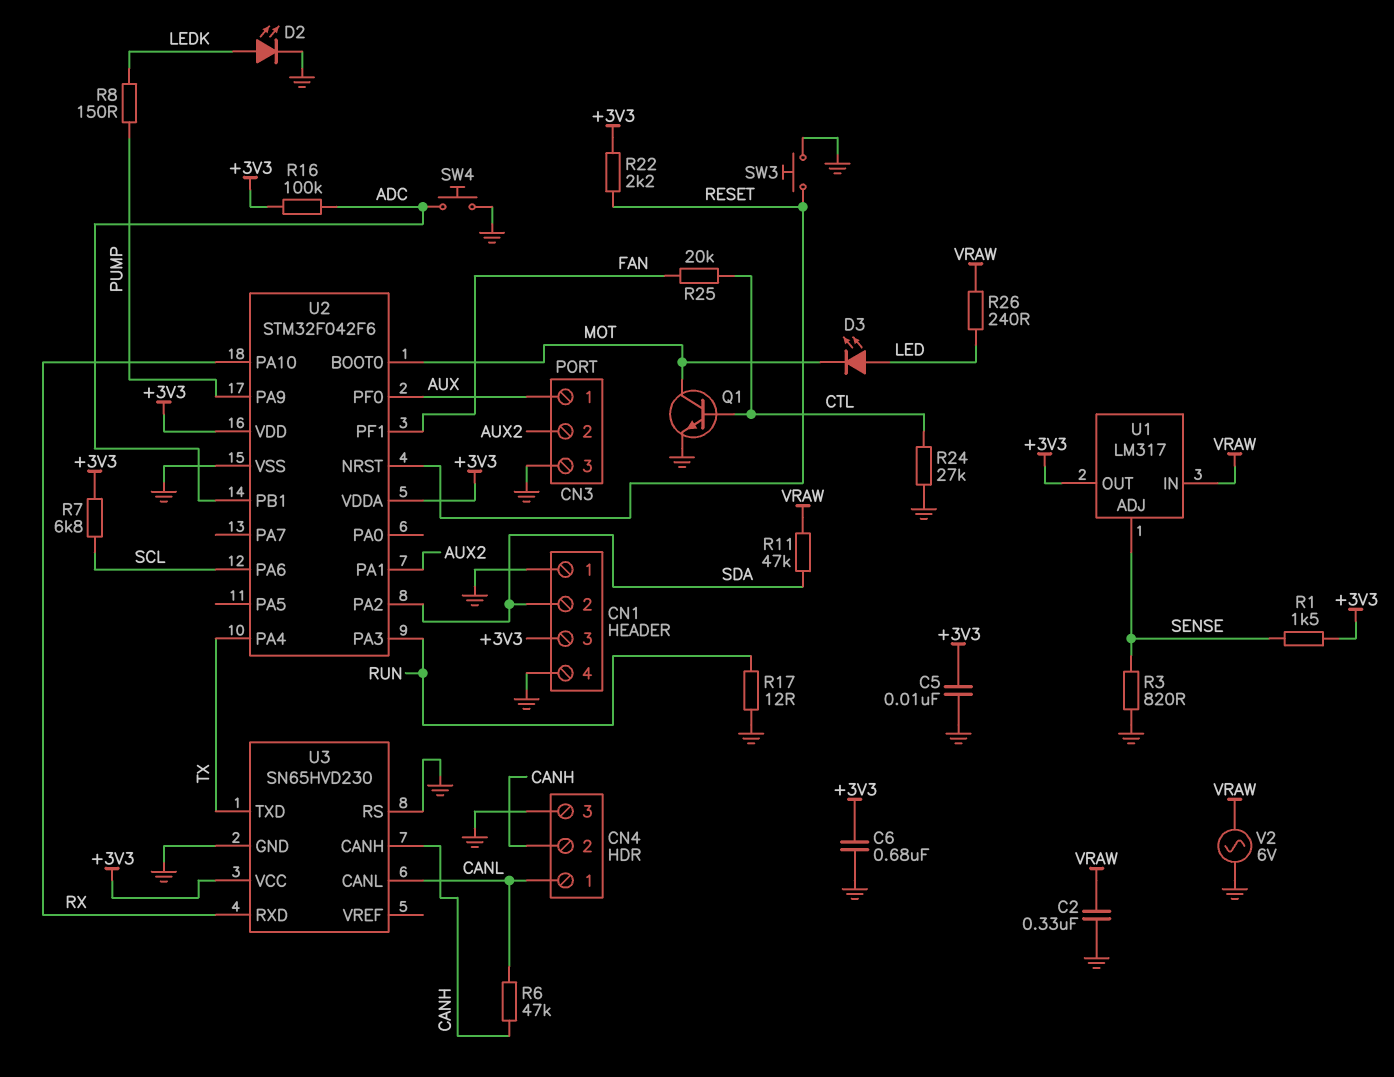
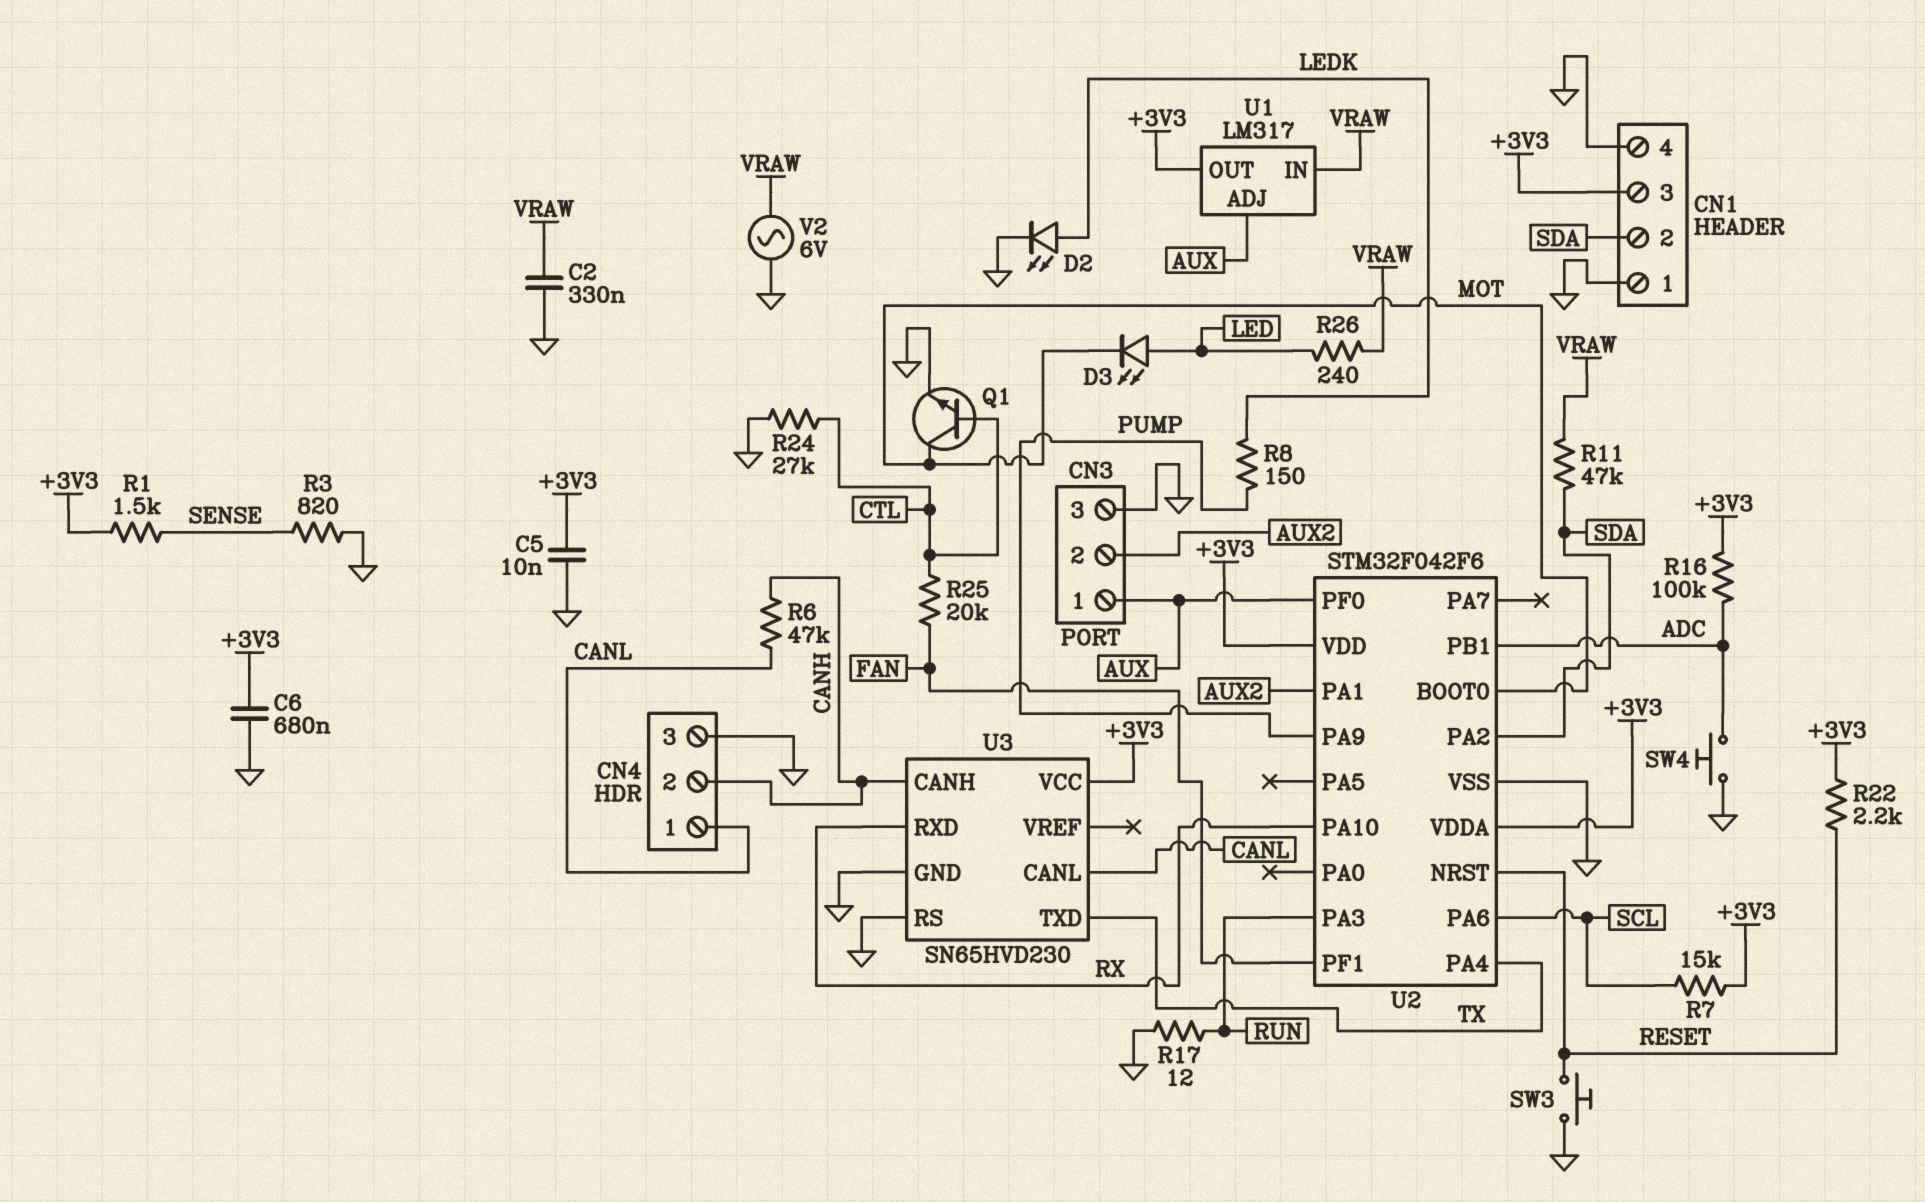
R7: 6.8k (+3V3, SCL) -> 15k (+3V3, SCL)
U1 pin ADJ: SENSE -> AUX

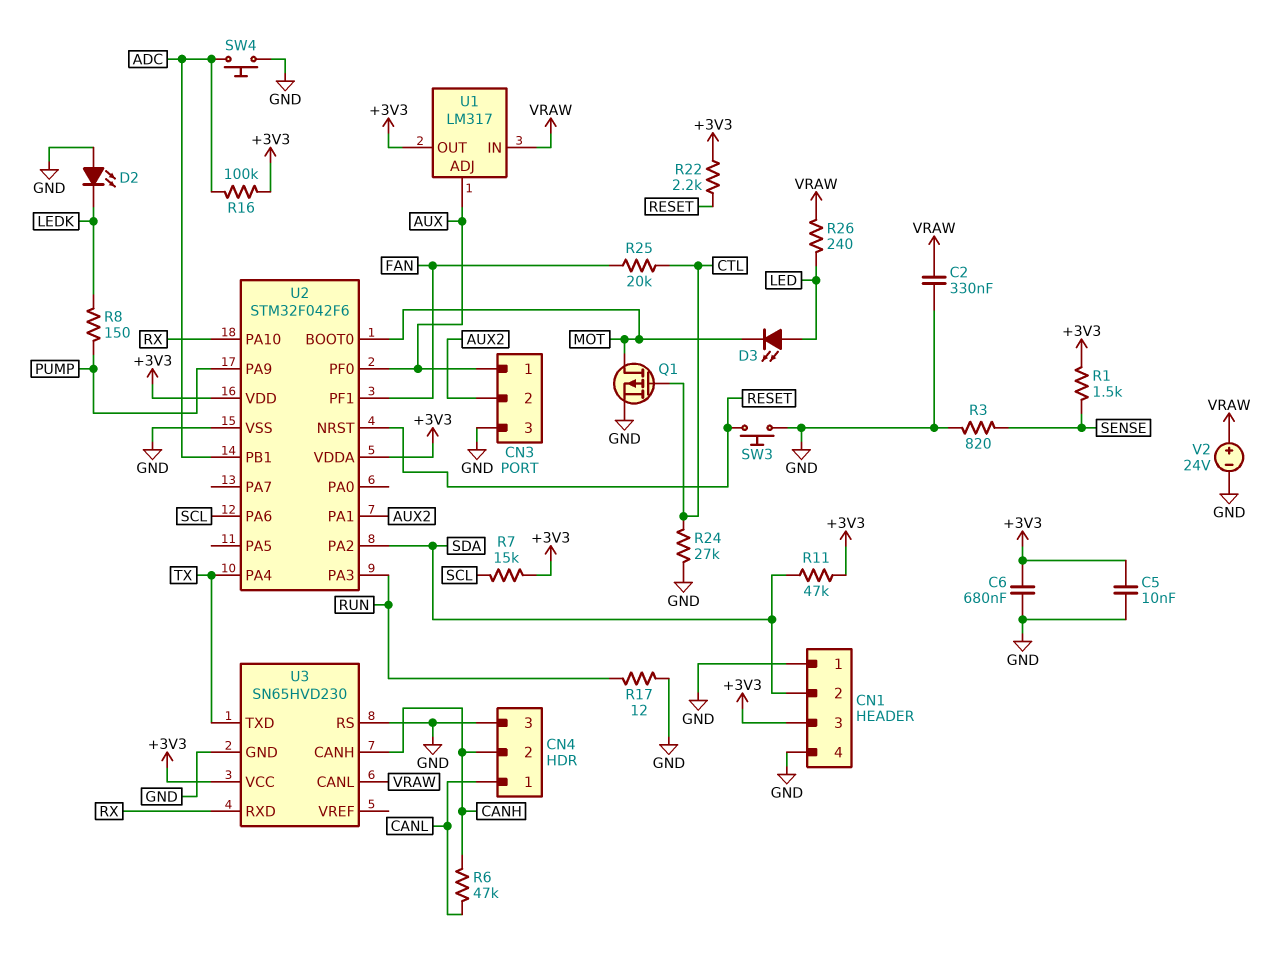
D2: LED (A LEDK, K GND) -> LED (A GND, K LEDK)
Q1: NPN (B CTL, C MOT, E GND) -> PMOS (G CTL, D MOT, S GND)
R11: 47k (SDA, VRAW) -> 47k (+3V3, SDA)
U3 pin CANL: CANL -> VRAW
V2: AC 6V (GND, VRAW) -> 24V (plus VRAW, minus GND)

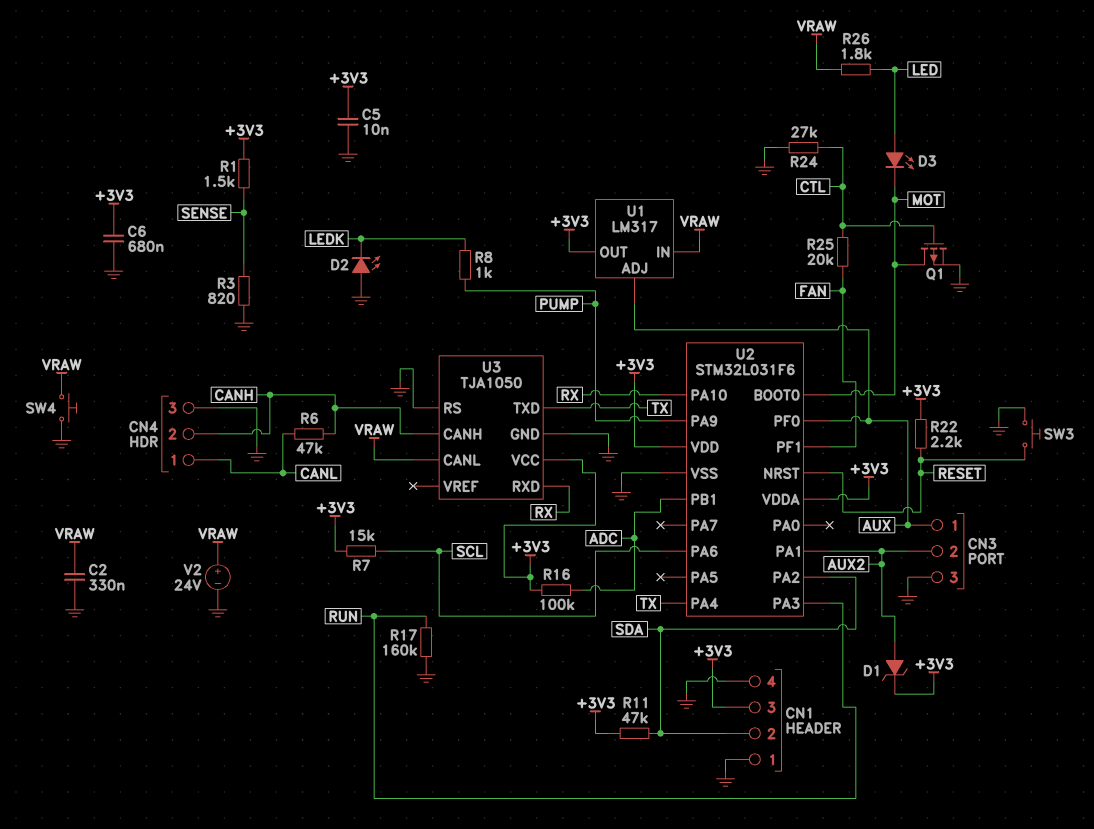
D1: none -> zener (A AUX2, K +3V3)
R8: 150 (LEDK, PUMP) -> 1k (LEDK, PUMP)
R17: 12 (GND, RUN) -> 160k (GND, RUN)
R26: 240 (LED, VRAW) -> 1.8k (LED, VRAW)
SW4: button (ADC, GND) -> button (GND, VRAW)
U2: STM32F042F6 -> STM32L031F6
U3: SN65HVD230 -> TJA1050

